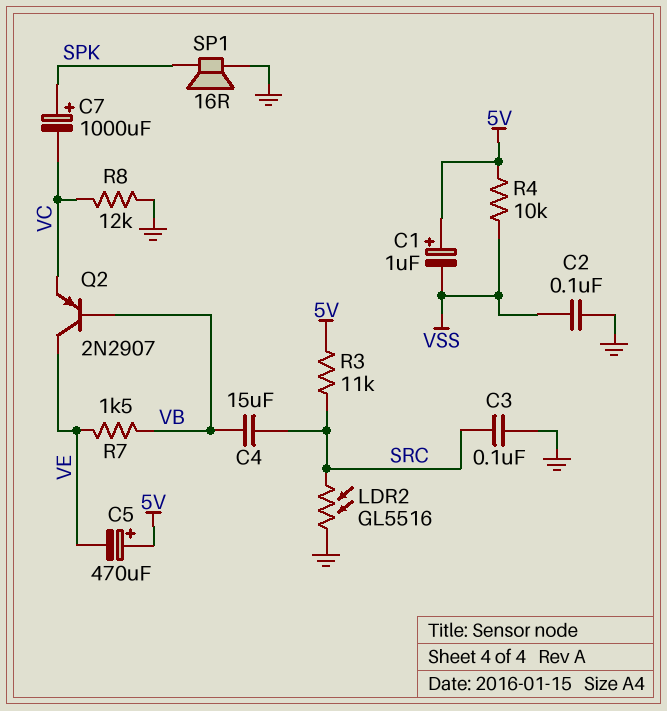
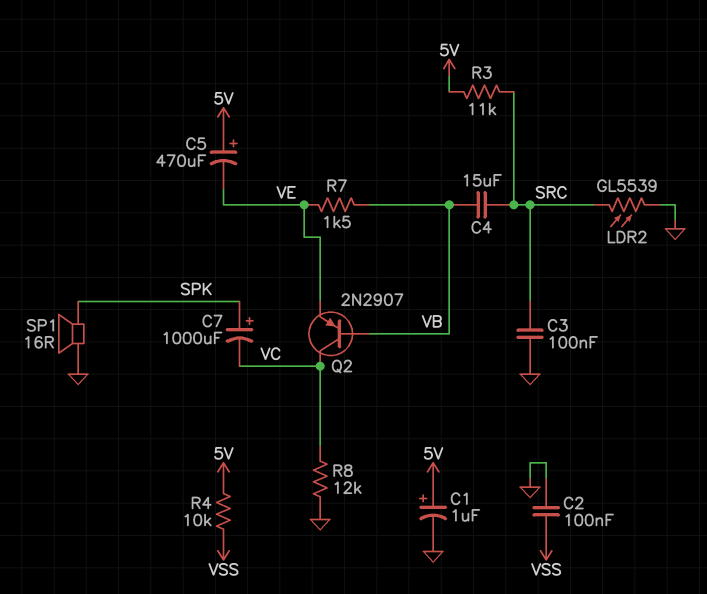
C1: 1uF (plus 5V, minus VSS) -> 1uF (plus 5V, minus GND)
LDR2: GL5516 (GND, SRC) -> GL5539 (GND, SRC)
Q2: PNP 2N2907 (B VB, C VE, E VC) -> PNP 2N2907 (B VB, C VC, E VE)

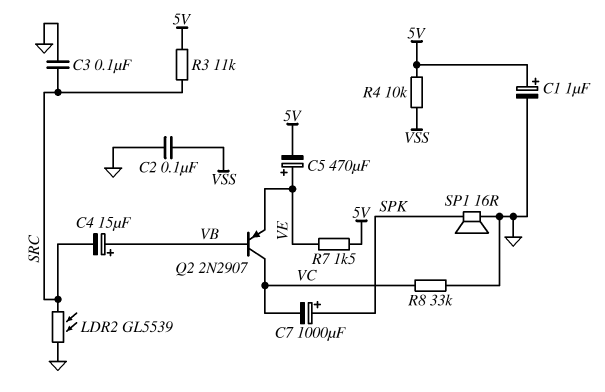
C4: 15uF (SRC, VB) -> 15uF (plus VB, minus SRC)
C5: 470uF (plus 5V, minus VE) -> 470uF (plus VE, minus 5V)
R7: 1.5k (VB, VE) -> 1.5k (5V, VE)
R8: 12k (GND, VC) -> 33k (GND, VC)

